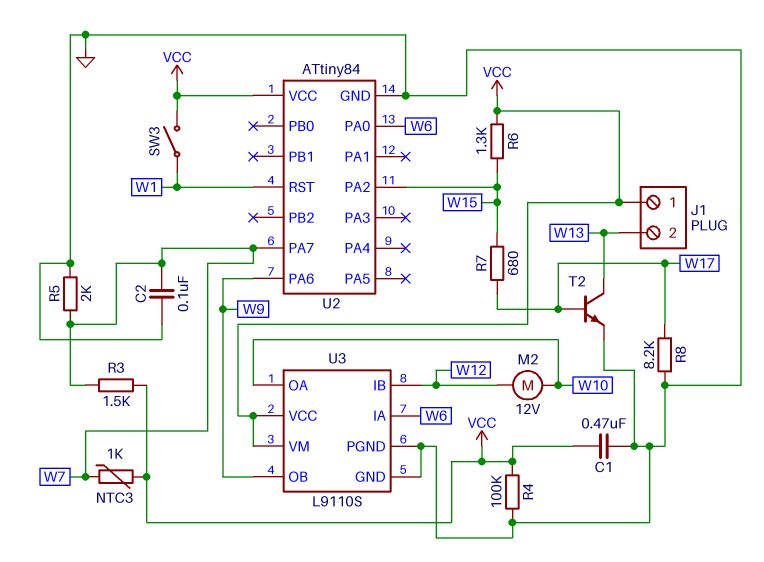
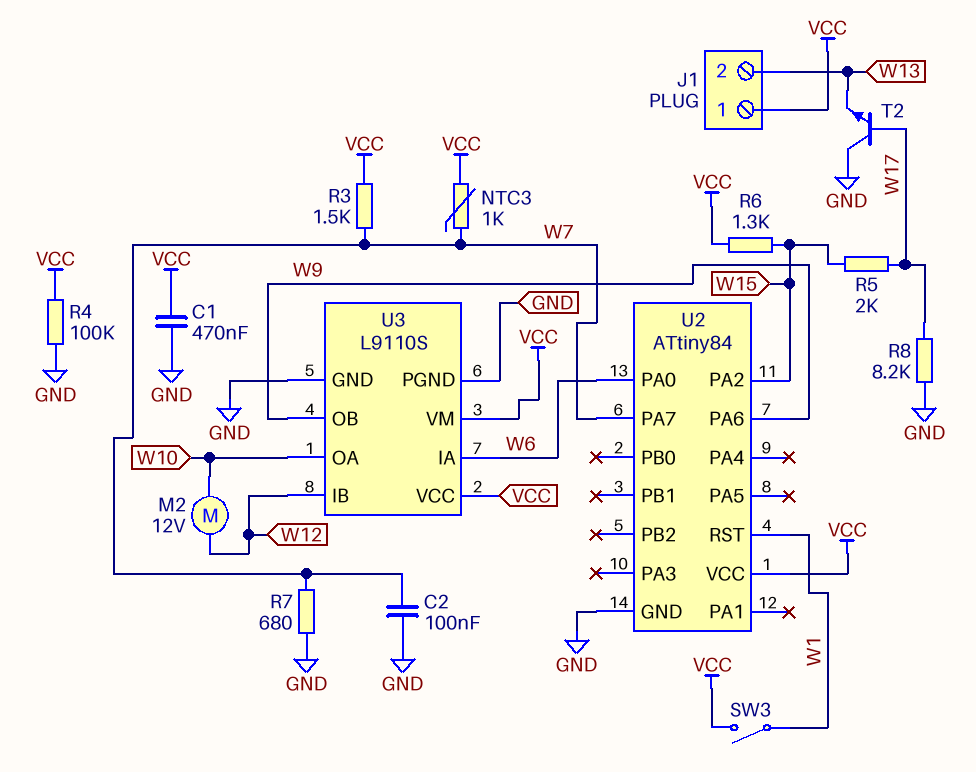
R5: 2k (GND, W7) -> 2k (W15, W17)
R7: 680 (W15, W17) -> 680 (GND, W7)
T2: NPN (B W17, C W13, E GND) -> NPN (B W17, C GND, E W13)

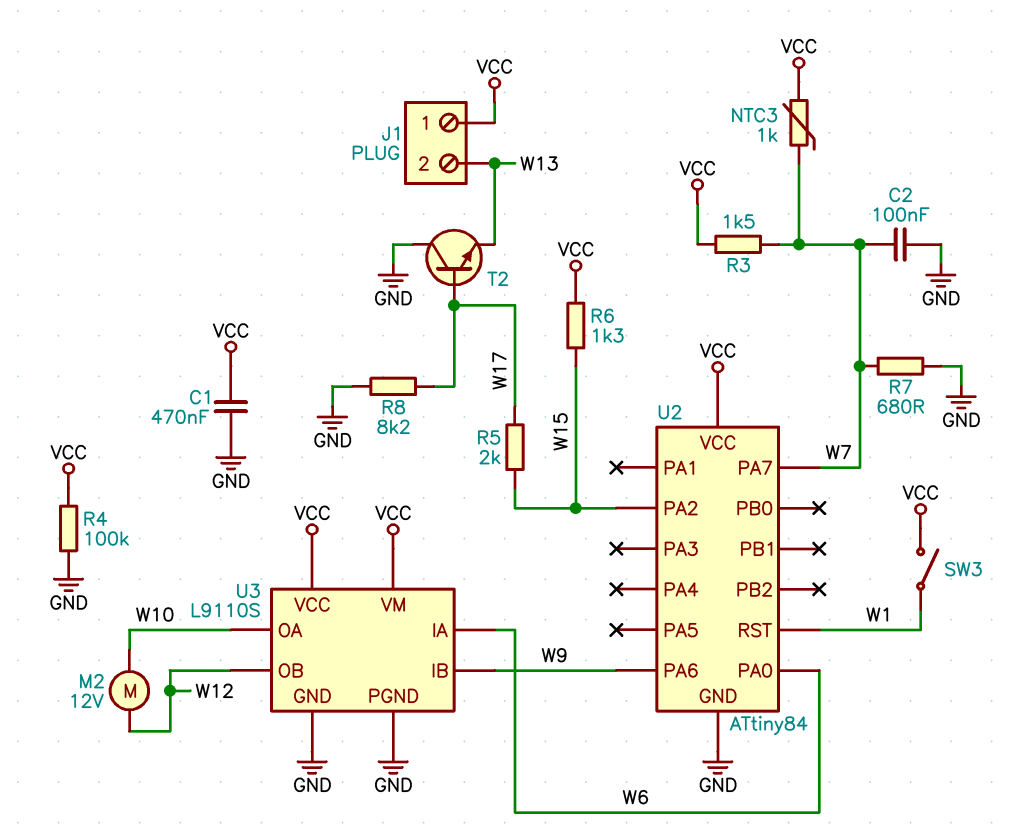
U3 pin IB: W12 -> W9
U3 pin OB: W9 -> W12

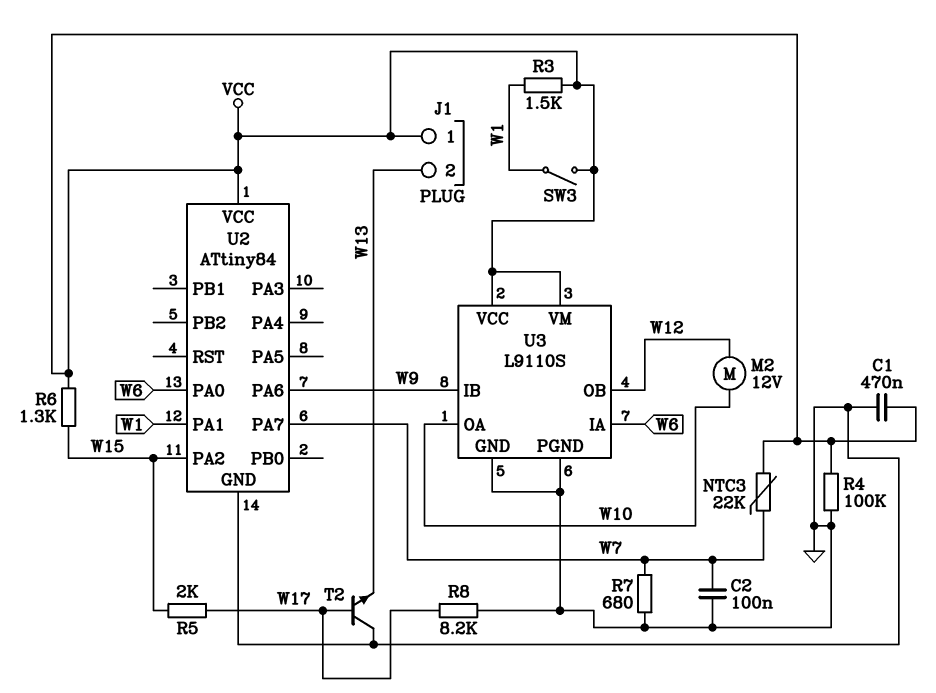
NTC3: 1k (VCC, W7) -> 22k (VCC, W7)
R3: 1.5k (VCC, W7) -> 1.5k (VCC, W1)
U2 pin PA1: none -> W1
U2 pin RST: W1 -> none

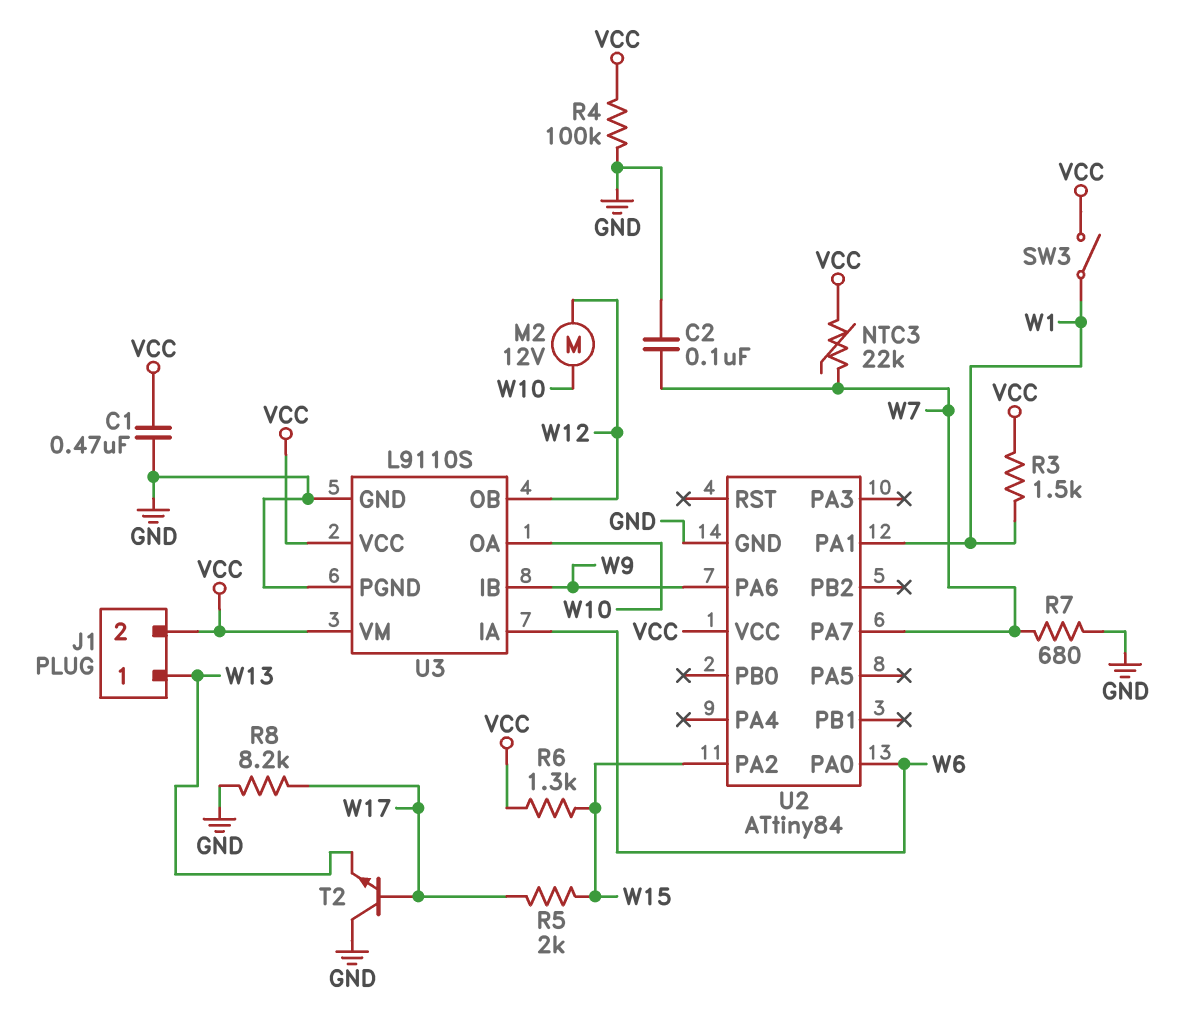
J1 pin 1: VCC -> W13
J1 pin 2: W13 -> VCC

